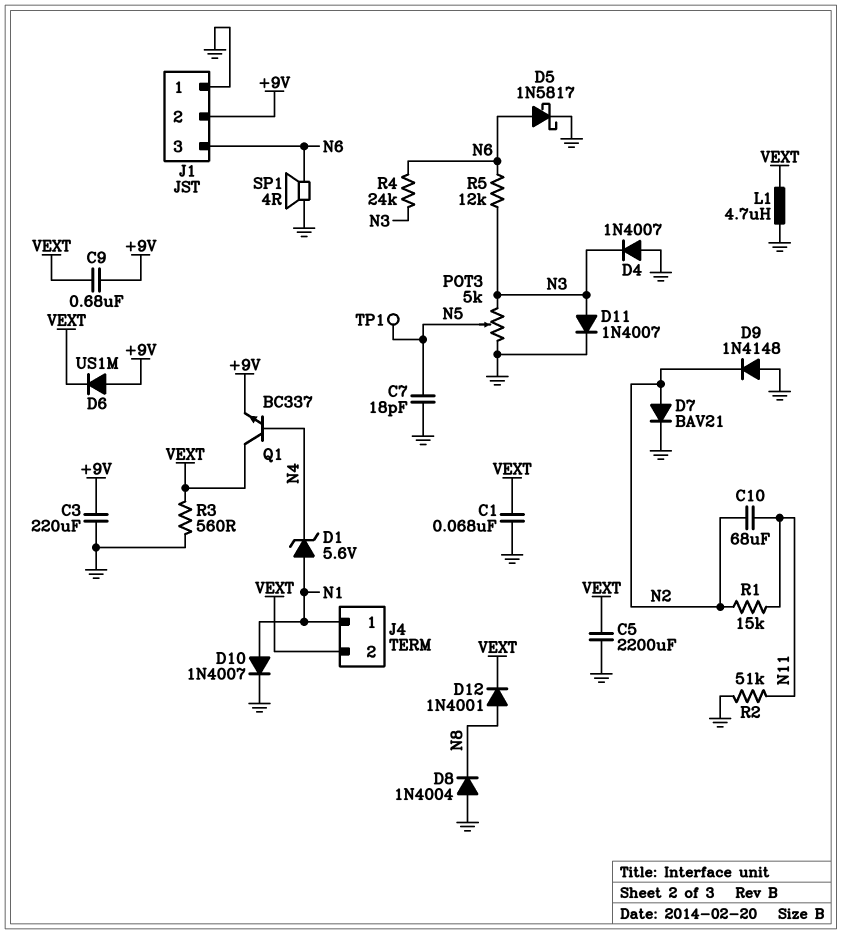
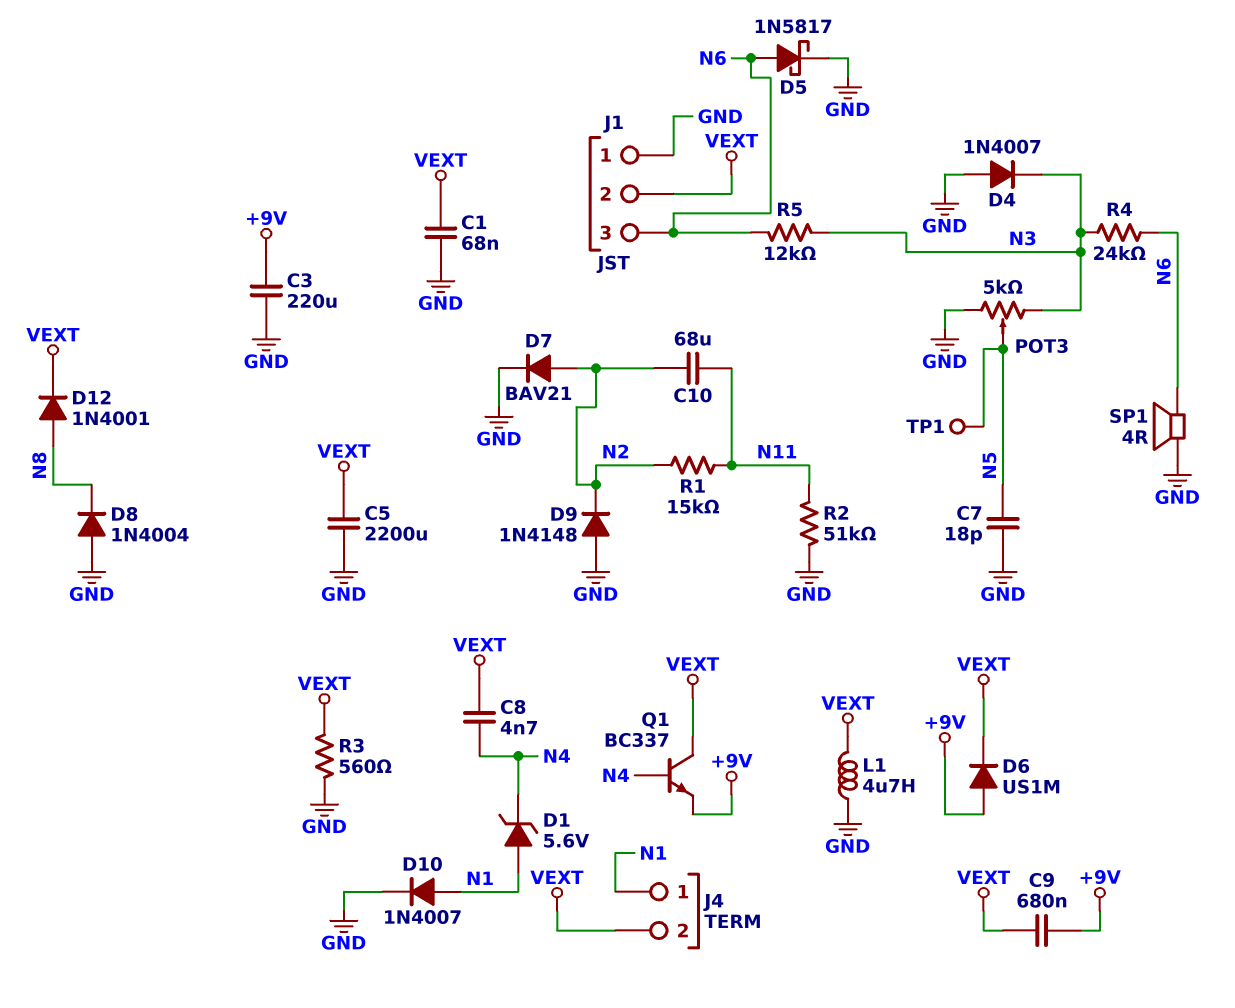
C8: none -> 4.7nF (N4, VEXT)
D11: diode 1N4007 (A N3, K GND) -> none
J1 pin 2: +9V -> VEXT

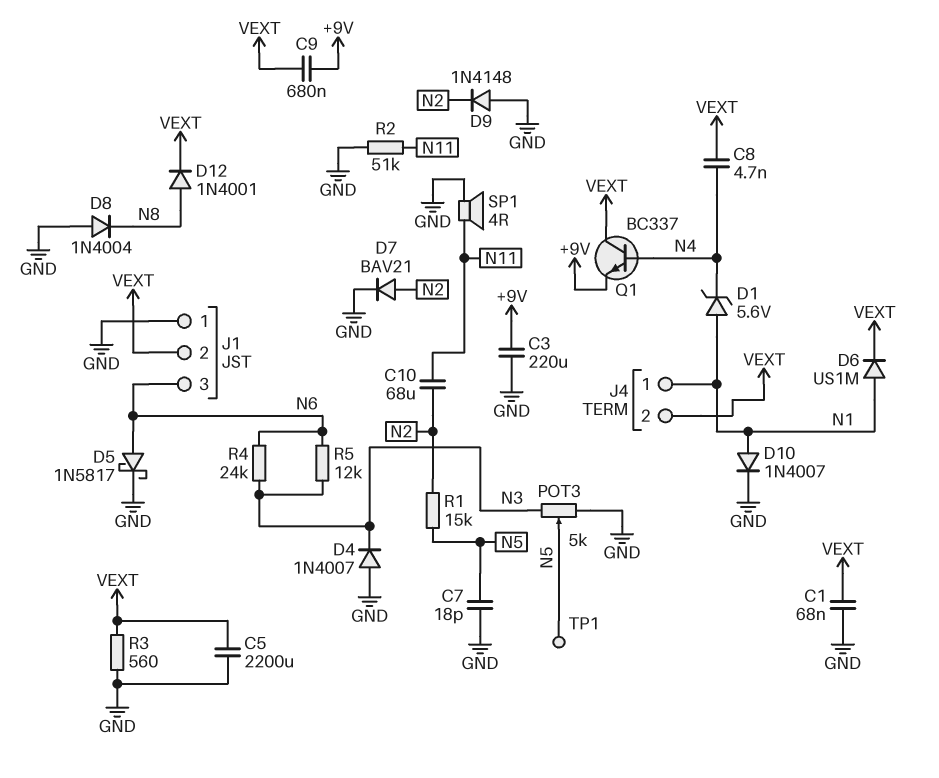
D6: diode US1M (A +9V, K VEXT) -> diode US1M (A N1, K VEXT)
L1: 4.7uH (GND, VEXT) -> none
R1: 15k (N2, N11) -> 15k (N2, N5)
SP1: speaker 4R (GND, N6) -> speaker 4R (GND, N11)

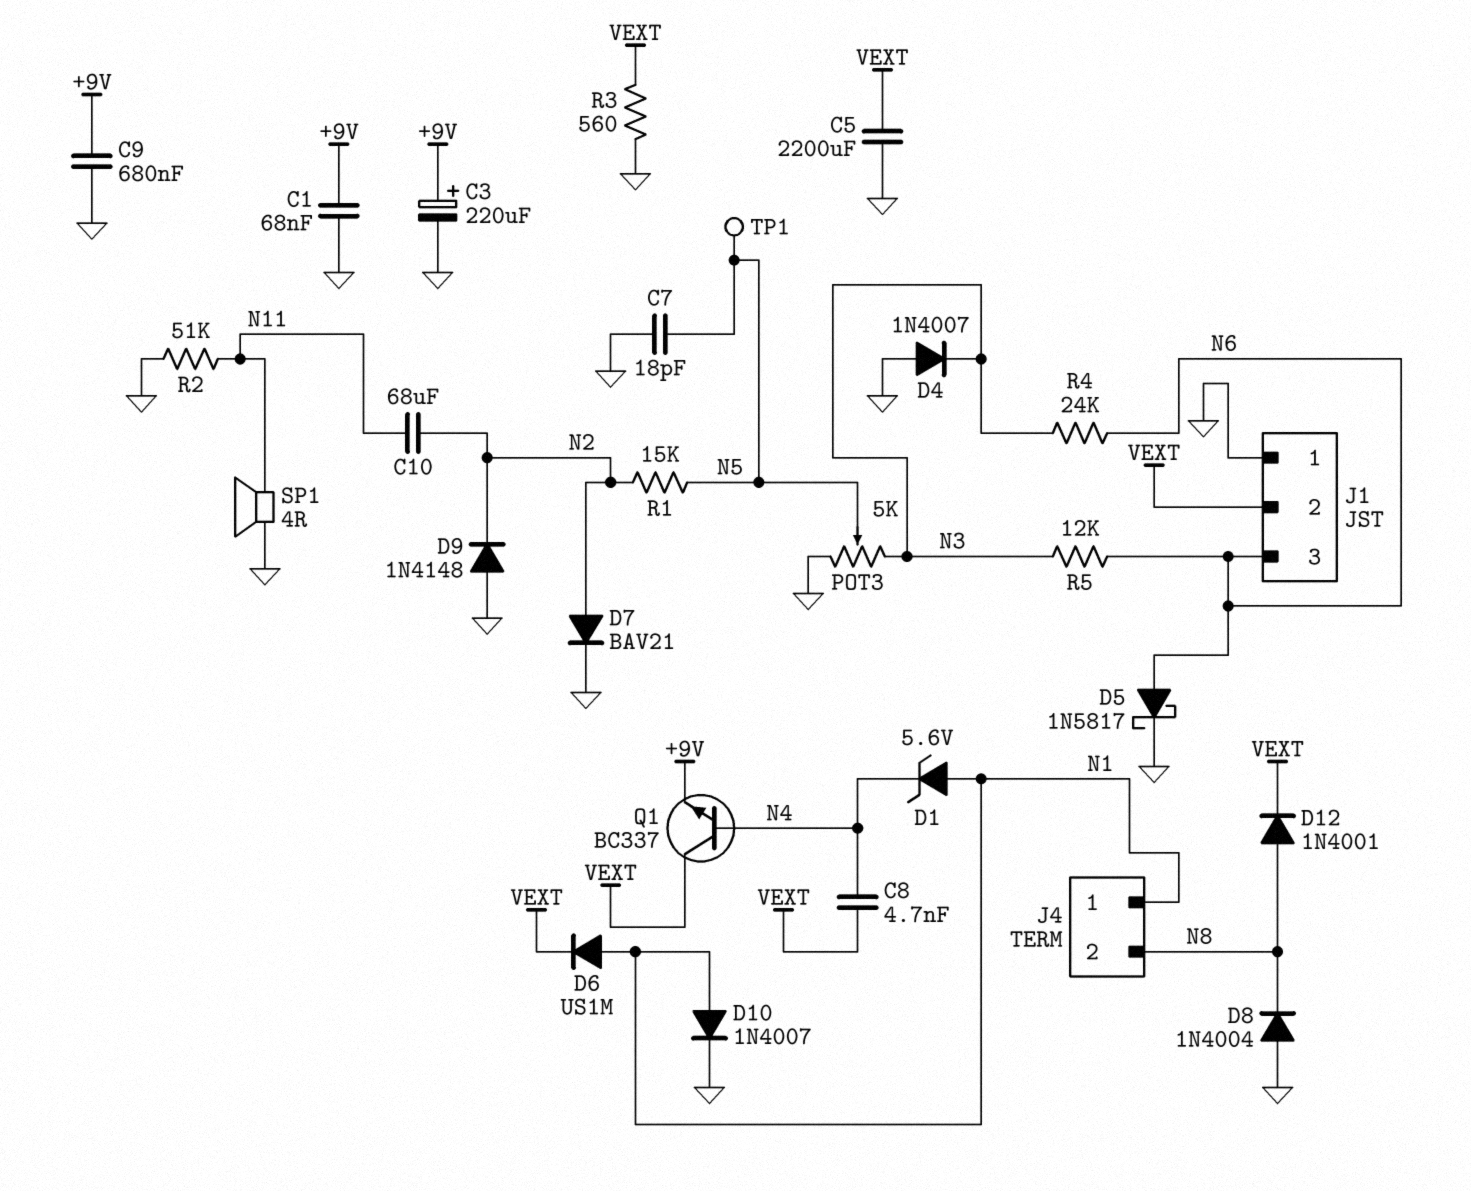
C1: 68nF (GND, VEXT) -> 68nF (+9V, GND)
C3: 220uF (+9V, GND) -> 220uF (plus +9V, minus GND)
C9: 680nF (+9V, VEXT) -> 680nF (+9V, GND)
J4 pin 2: VEXT -> N8

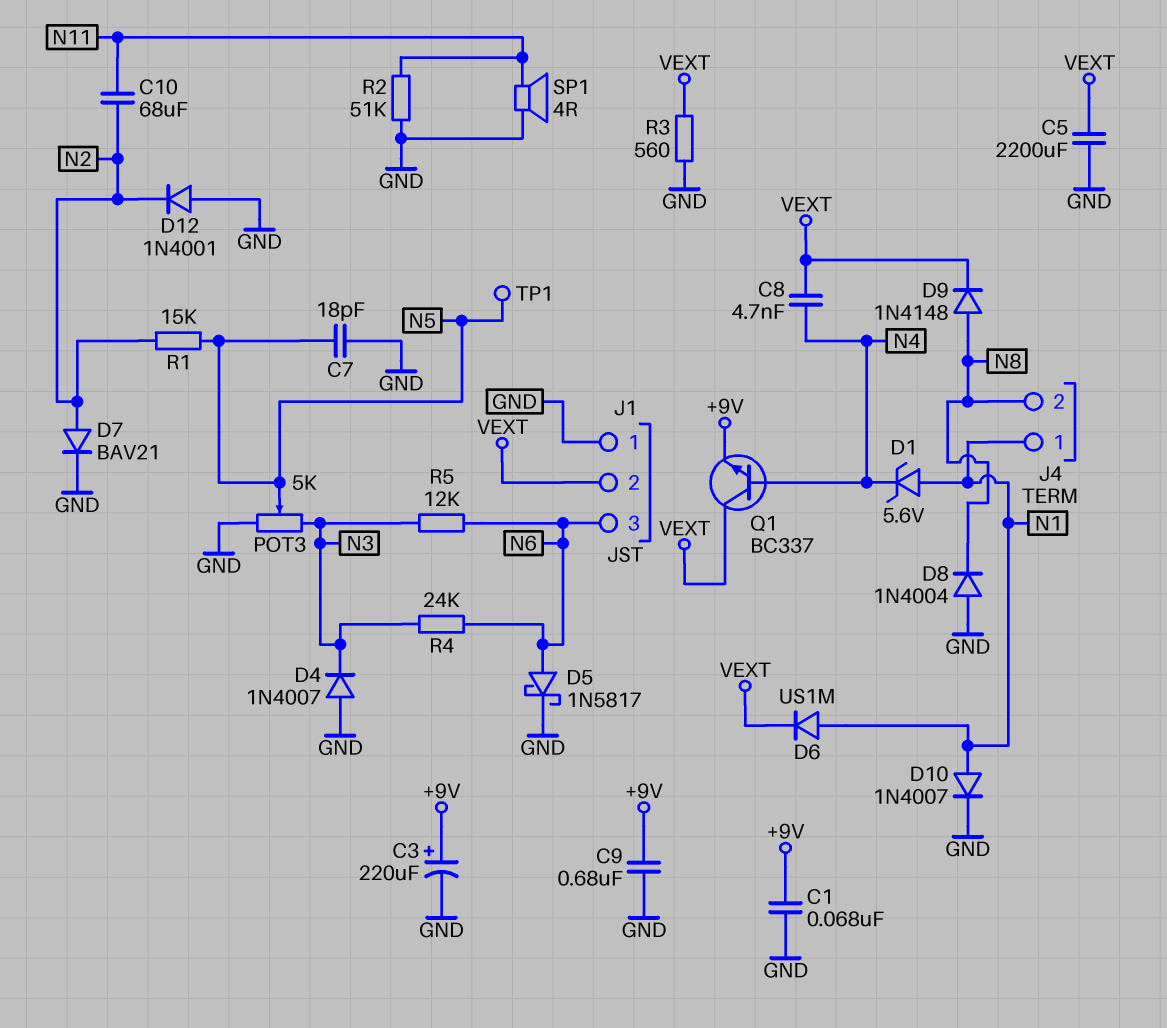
D9: diode 1N4148 (A GND, K N2) -> diode 1N4148 (A N8, K VEXT)
D12: diode 1N4001 (A N8, K VEXT) -> diode 1N4001 (A GND, K N2)

